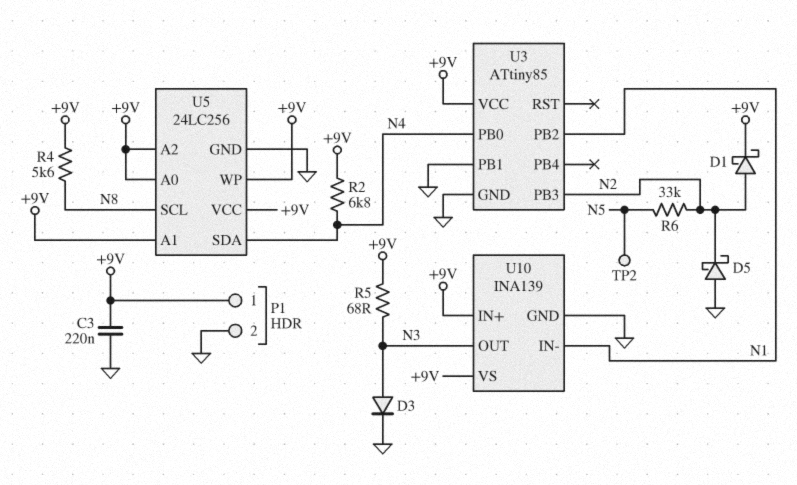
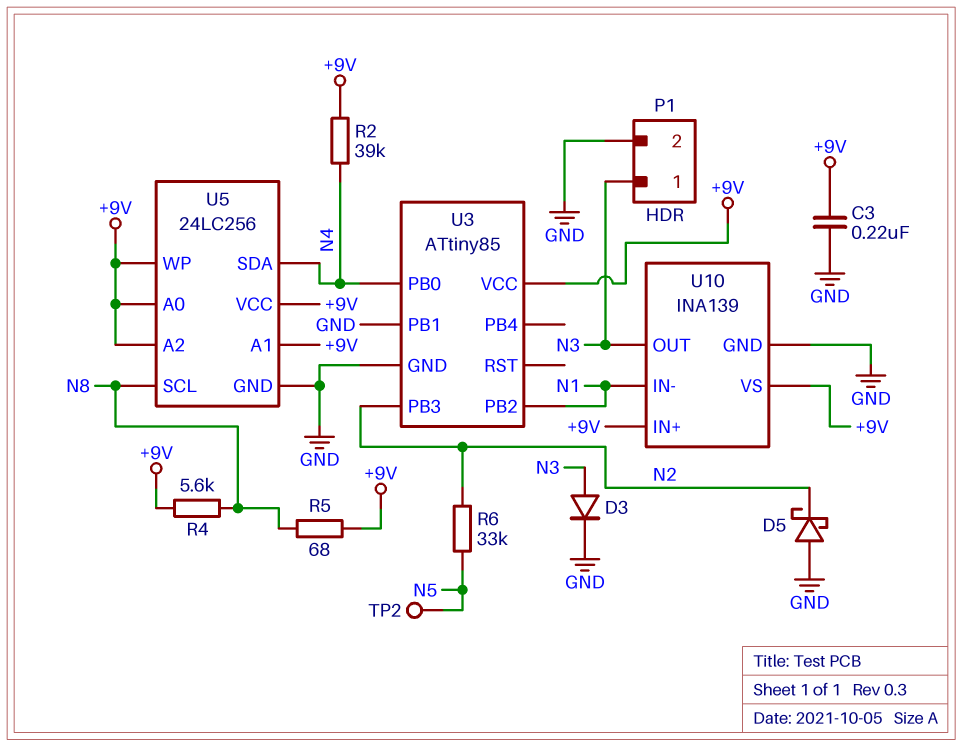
D1: schottky (A N2, K +9V) -> none
P1 pin 1: +9V -> N3
R2: 6.8k (+9V, N4) -> 39k (+9V, N4)
R5: 68 (+9V, N3) -> 68 (+9V, N8)

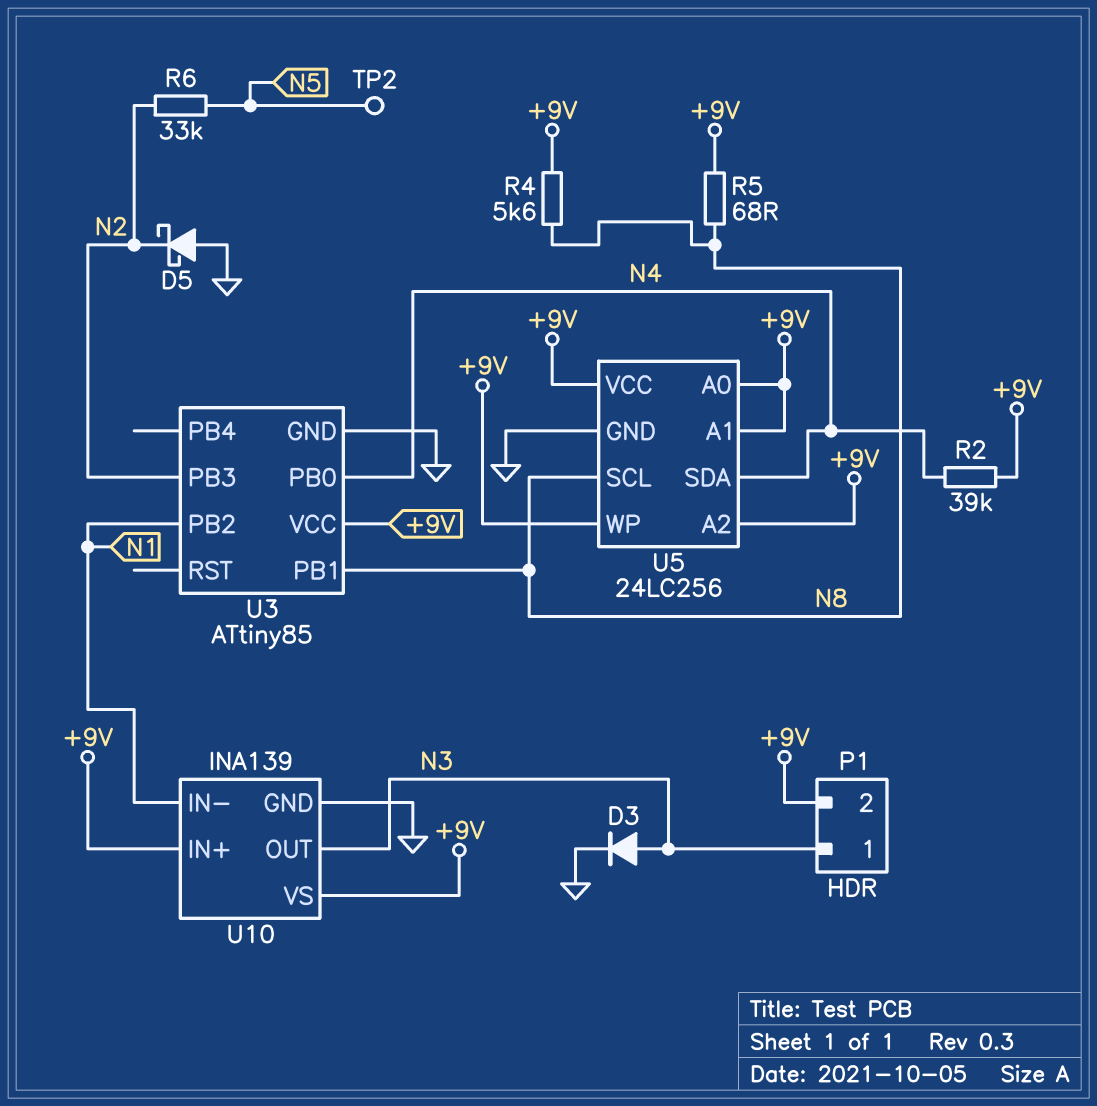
C3: 220nF (+9V, GND) -> none
P1 pin 2: GND -> +9V
U3 pin PB1: GND -> N8

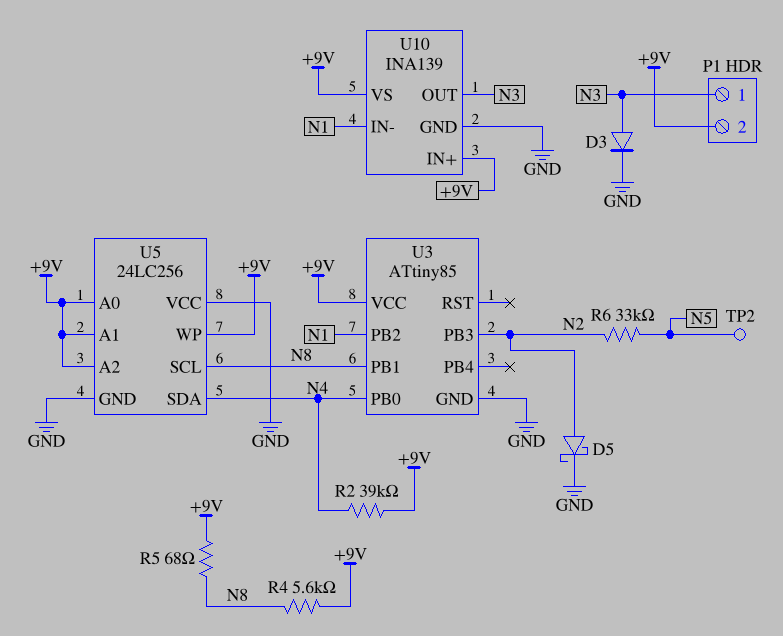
D5: schottky (A GND, K N2) -> schottky (A N2, K GND)
U5 pin VCC: +9V -> GND

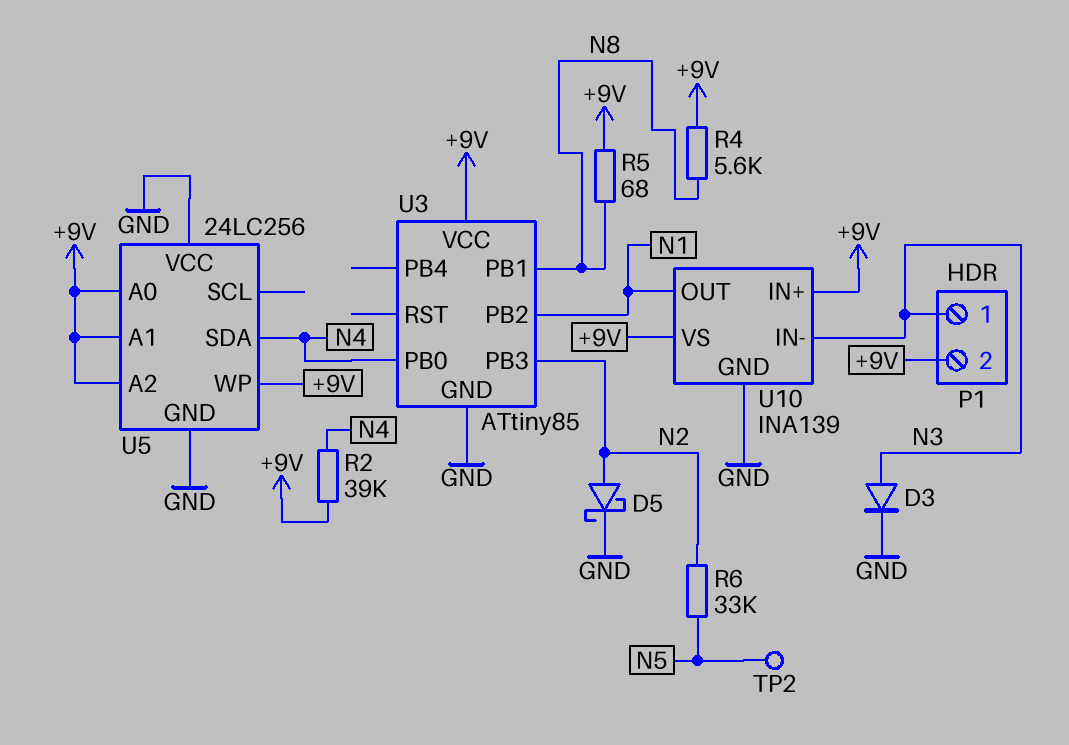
U5 pin SCL: N8 -> none
U10 pin IN-: N1 -> N3
U10 pin OUT: N3 -> N1

